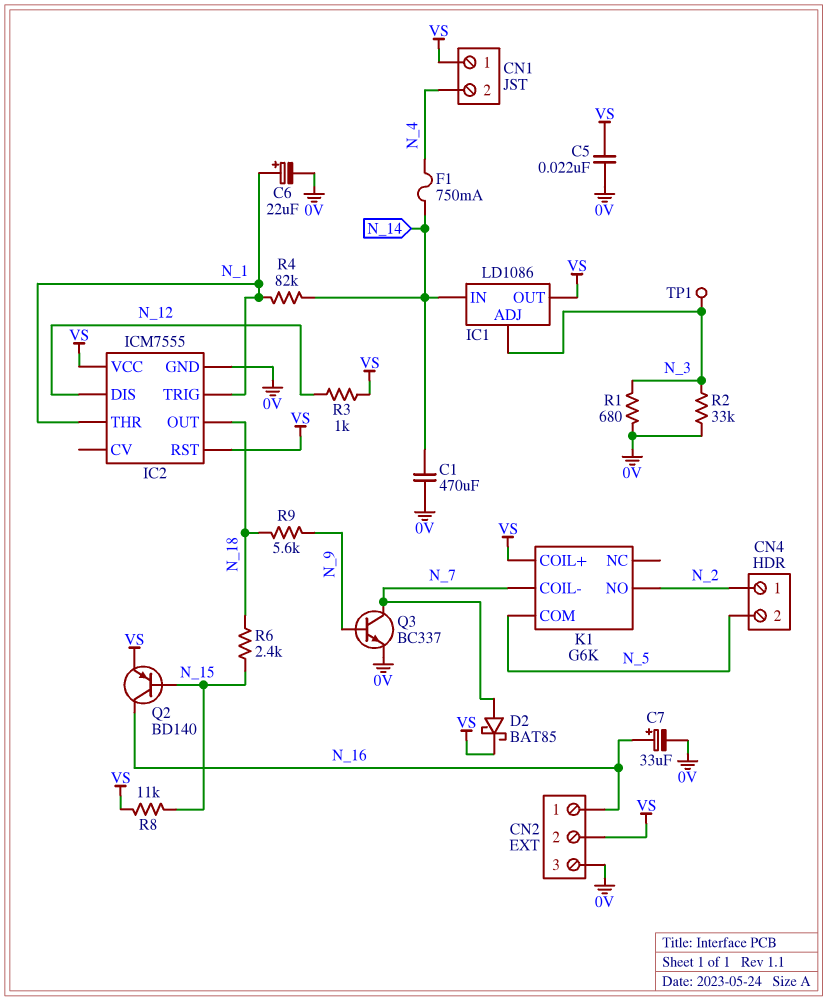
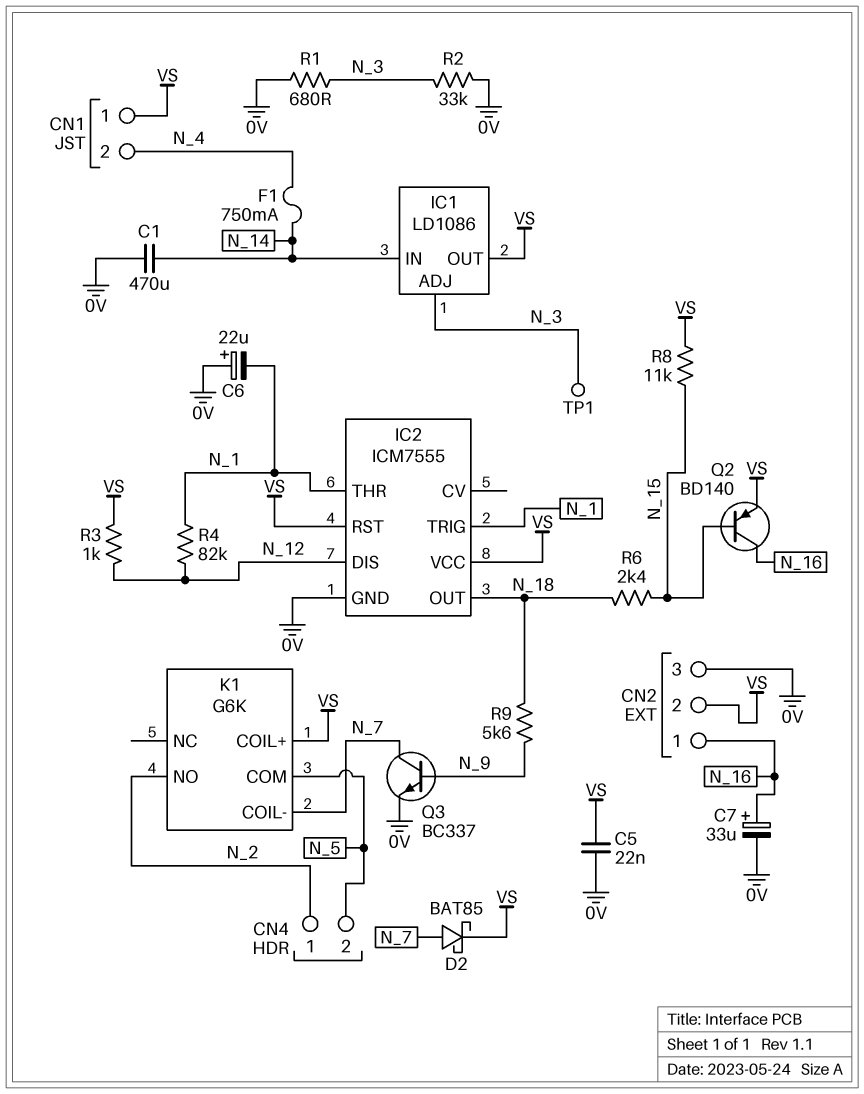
C6: 22uF (plus N_1, minus 0V) -> 22uF (plus 0V, minus N_1)
R4: 82k (N_1, N_14) -> 82k (N_1, N_12)

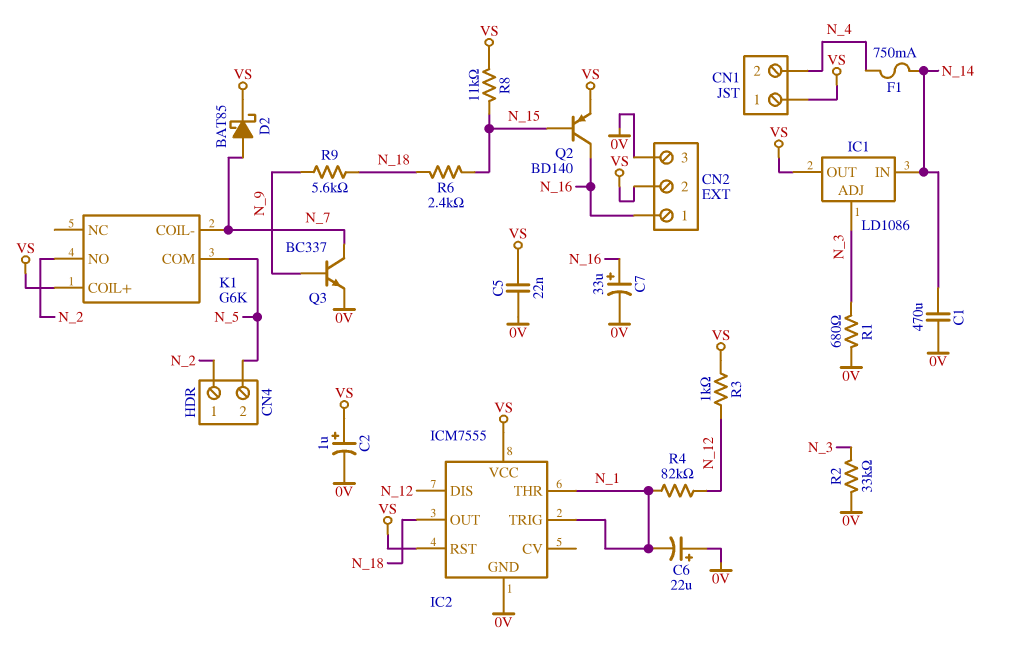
C2: none -> 1uF (plus VS, minus 0V)
TP1: test point (N_3) -> none

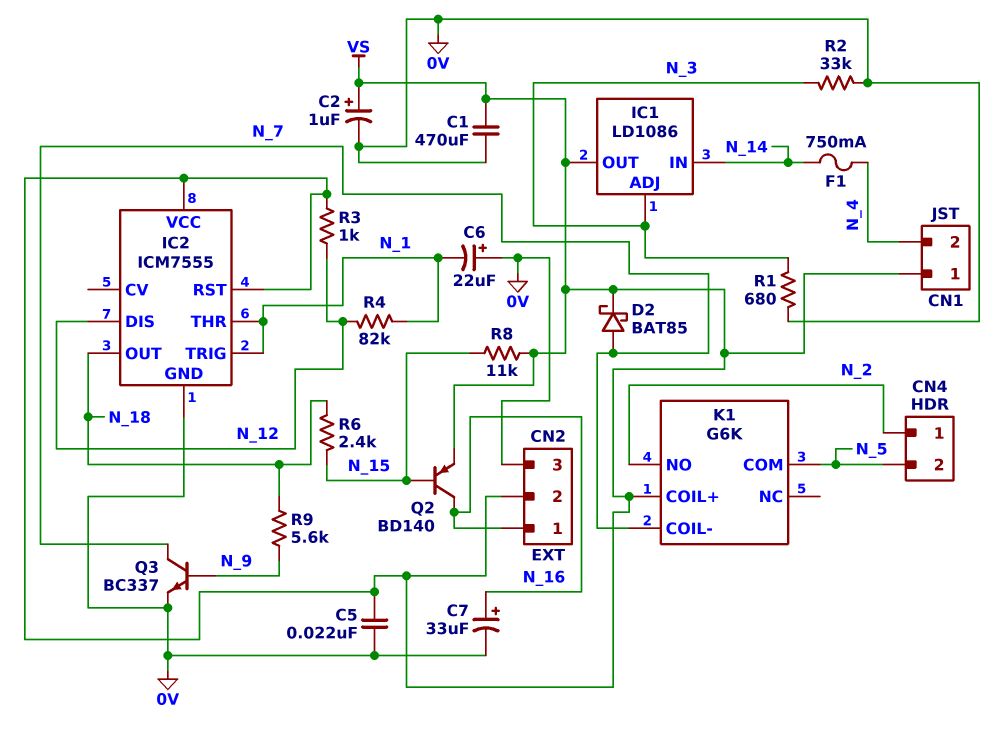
C1: 470uF (0V, N_14) -> 470uF (0V, VS)

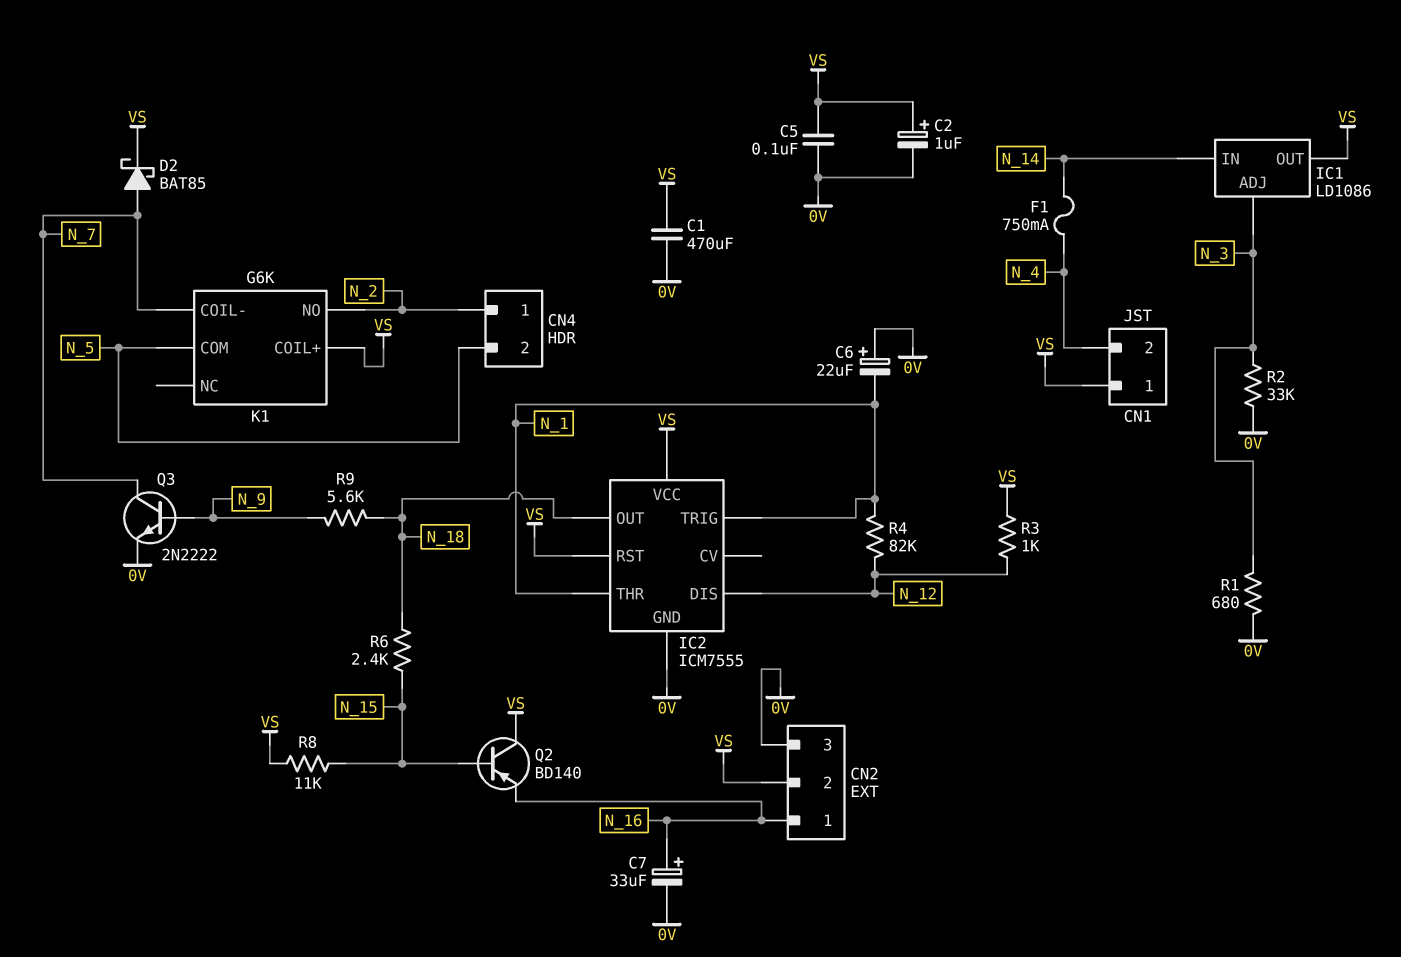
C5: 22nF (0V, VS) -> 100nF (0V, VS)
Q2: PNP BD140 (B N_15, C N_16, E VS) -> PNP BD140 (B N_15, C VS, E N_16)
Q3: NPN BC337 (B N_9, C N_7, E 0V) -> NPN 2N2222 (B N_9, C N_7, E 0V)

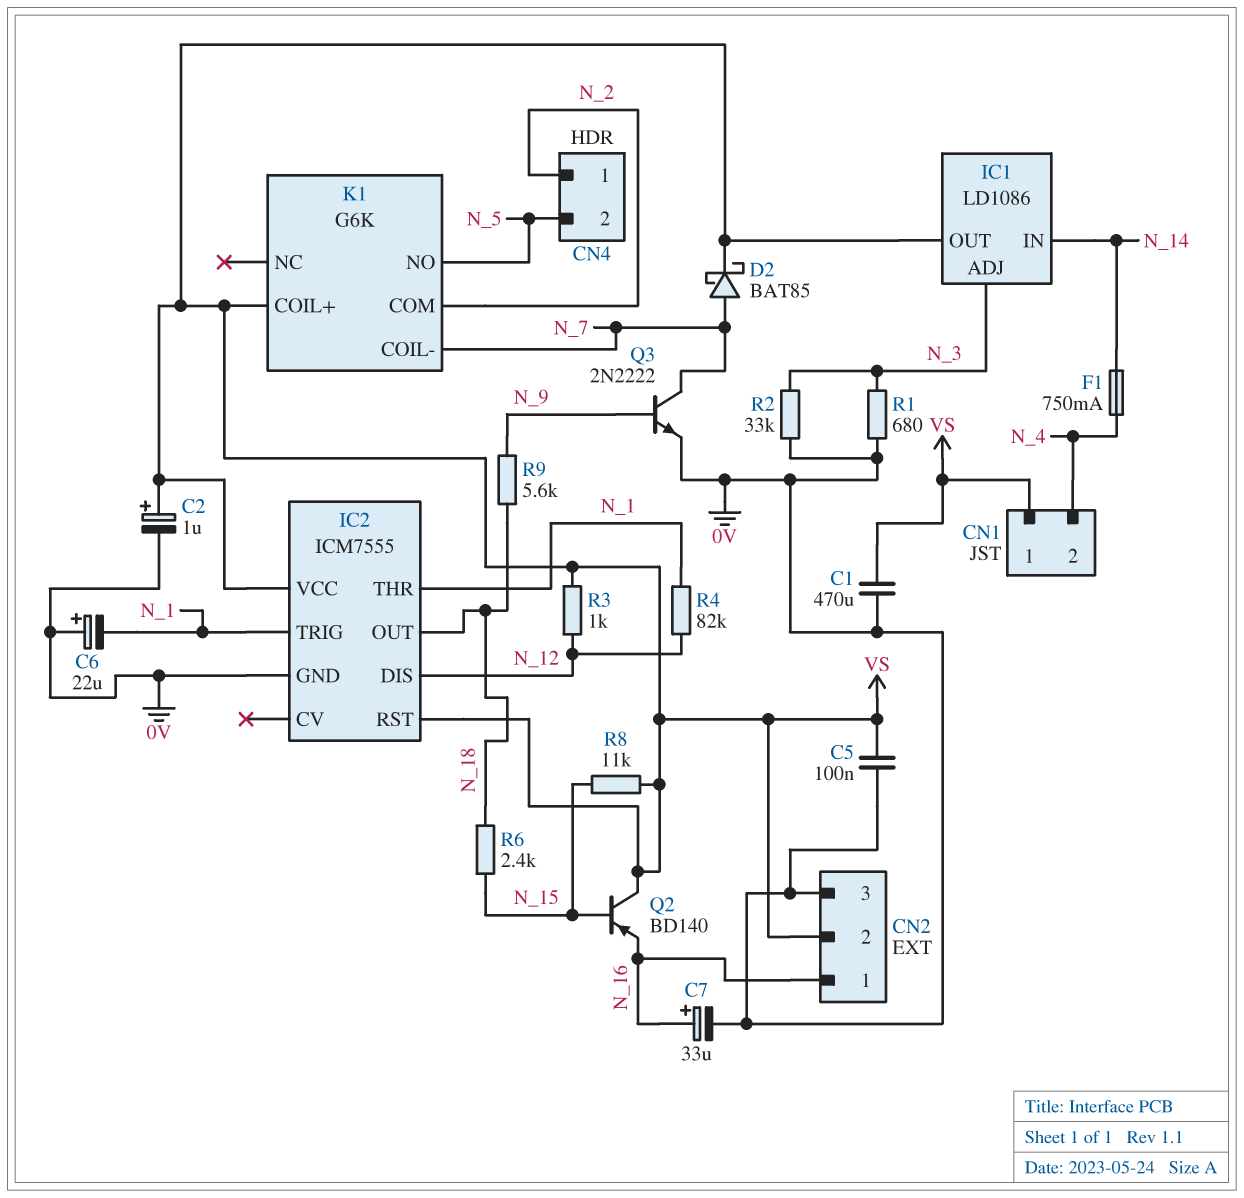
K1 pin COM: N_5 -> N_2
K1 pin NO: N_2 -> N_5

